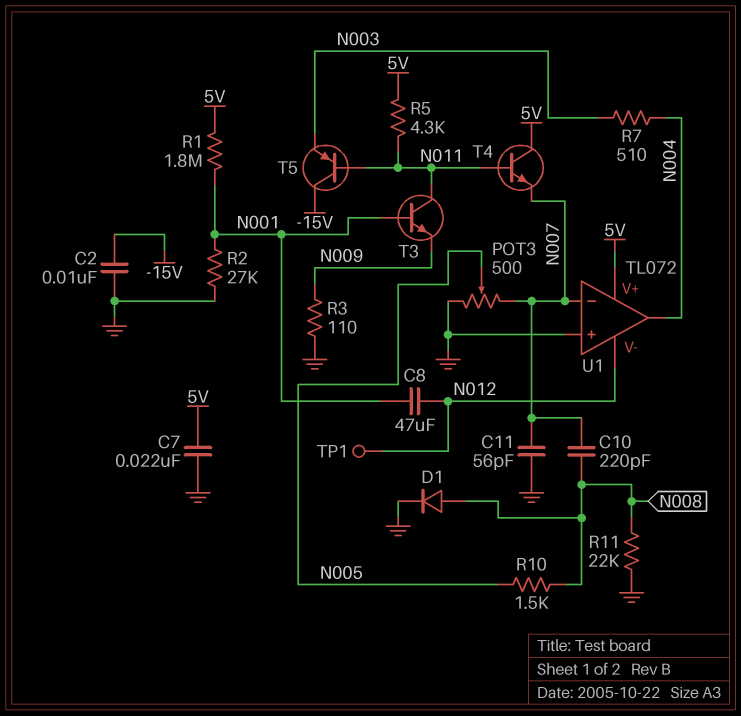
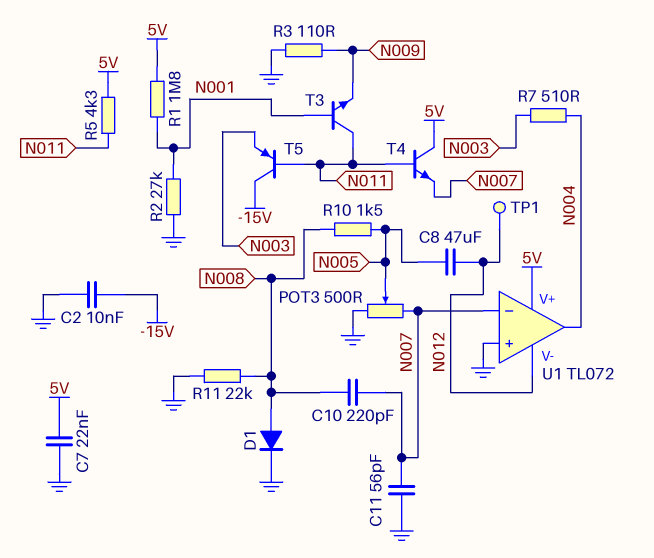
C8: 47uF (N001, N012) -> 47uF (N005, N012)

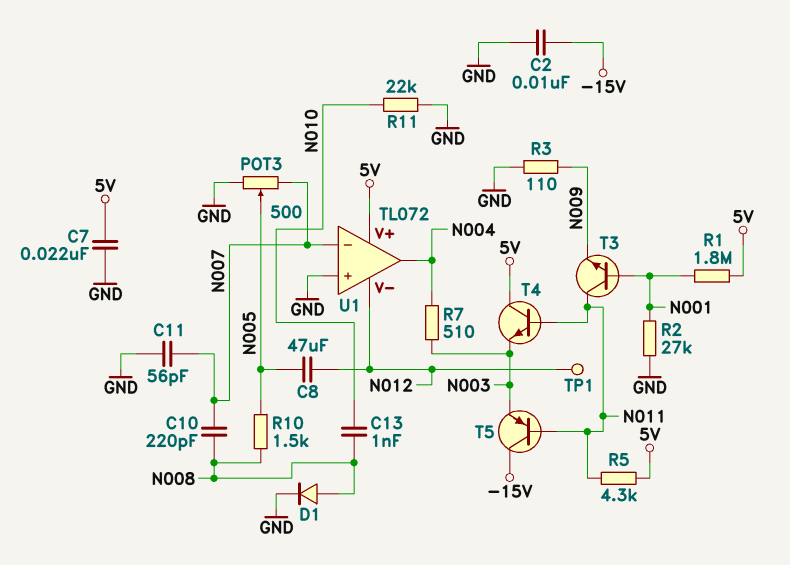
C13: none -> 1nF (N008, N010)
R11: 22k (GND, N008) -> 22k (GND, N010)
T4: NPN (B N011, C 5V, E N007) -> NPN (B N011, C 5V, E N003)

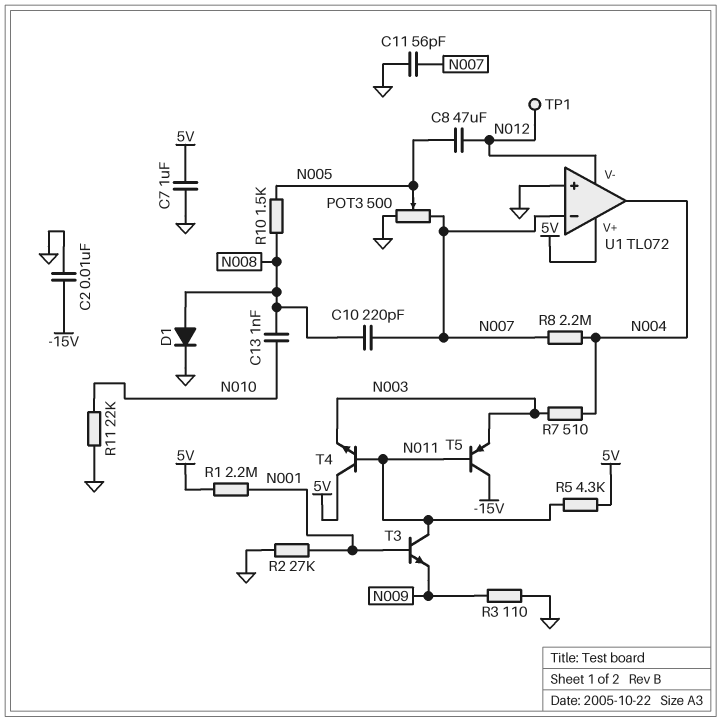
C7: 22nF (5V, GND) -> 1uF (5V, GND)
R1: 1.8M (5V, N001) -> 2.2M (5V, N001)
R8: none -> 2.2M (N004, N007)

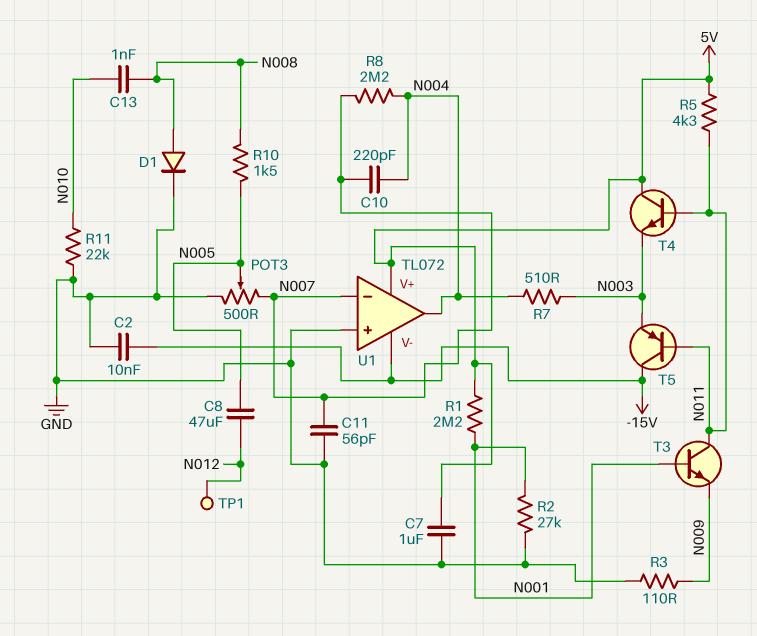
C10: 220pF (N007, N008) -> 220pF (N004, N007)
U1 pin V-: N012 -> -15V

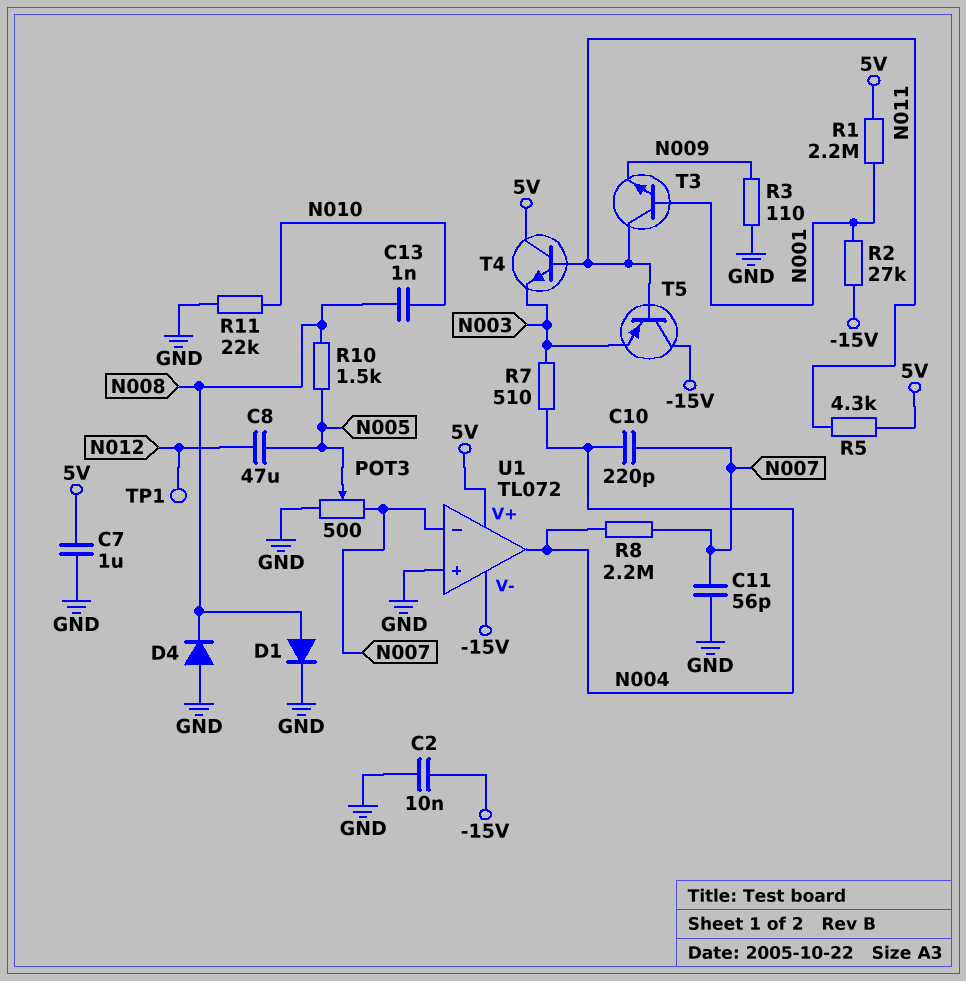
D4: none -> diode (A GND, K N008)
R2: 27k (GND, N001) -> 27k (-15V, N001)

